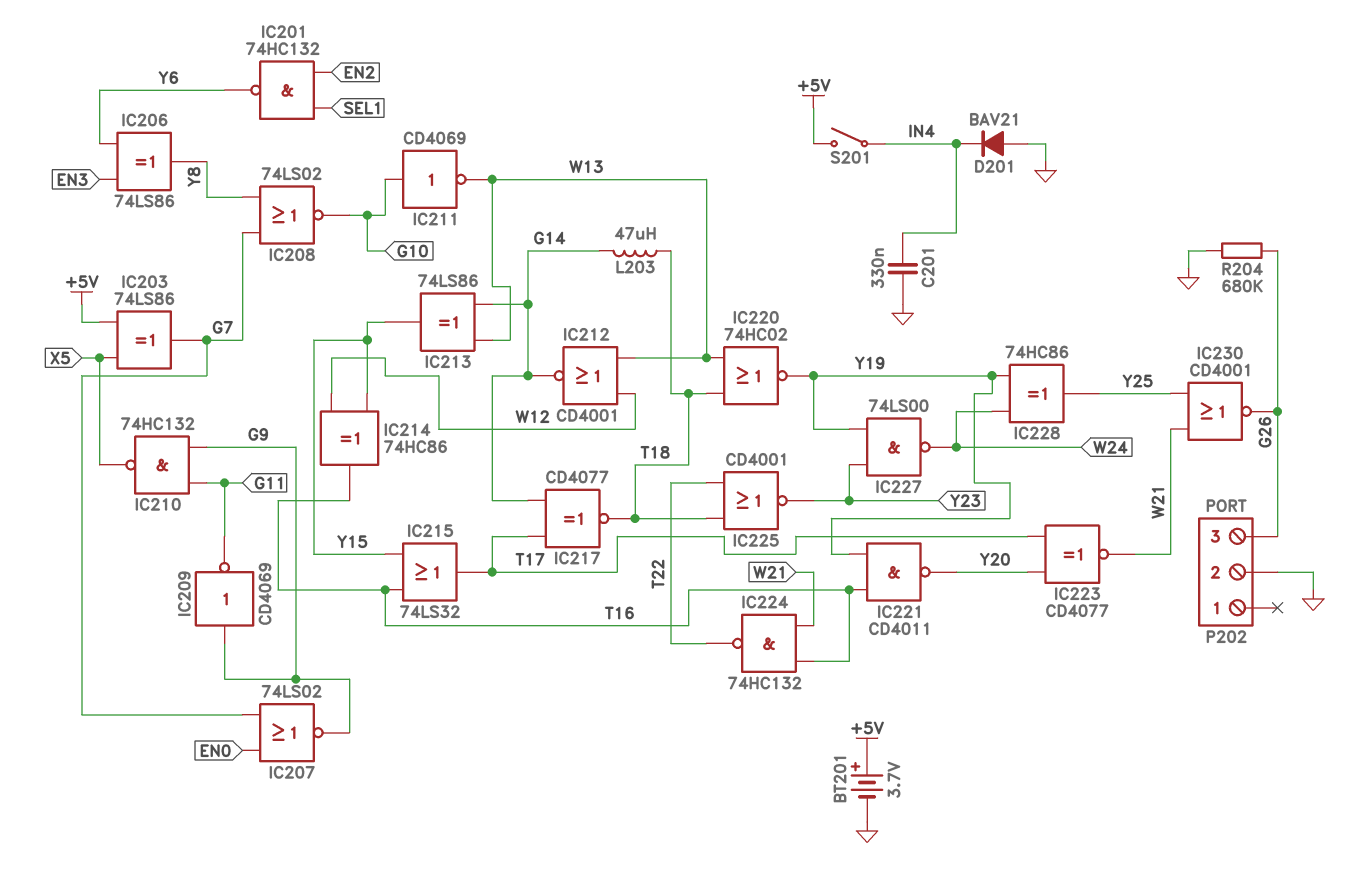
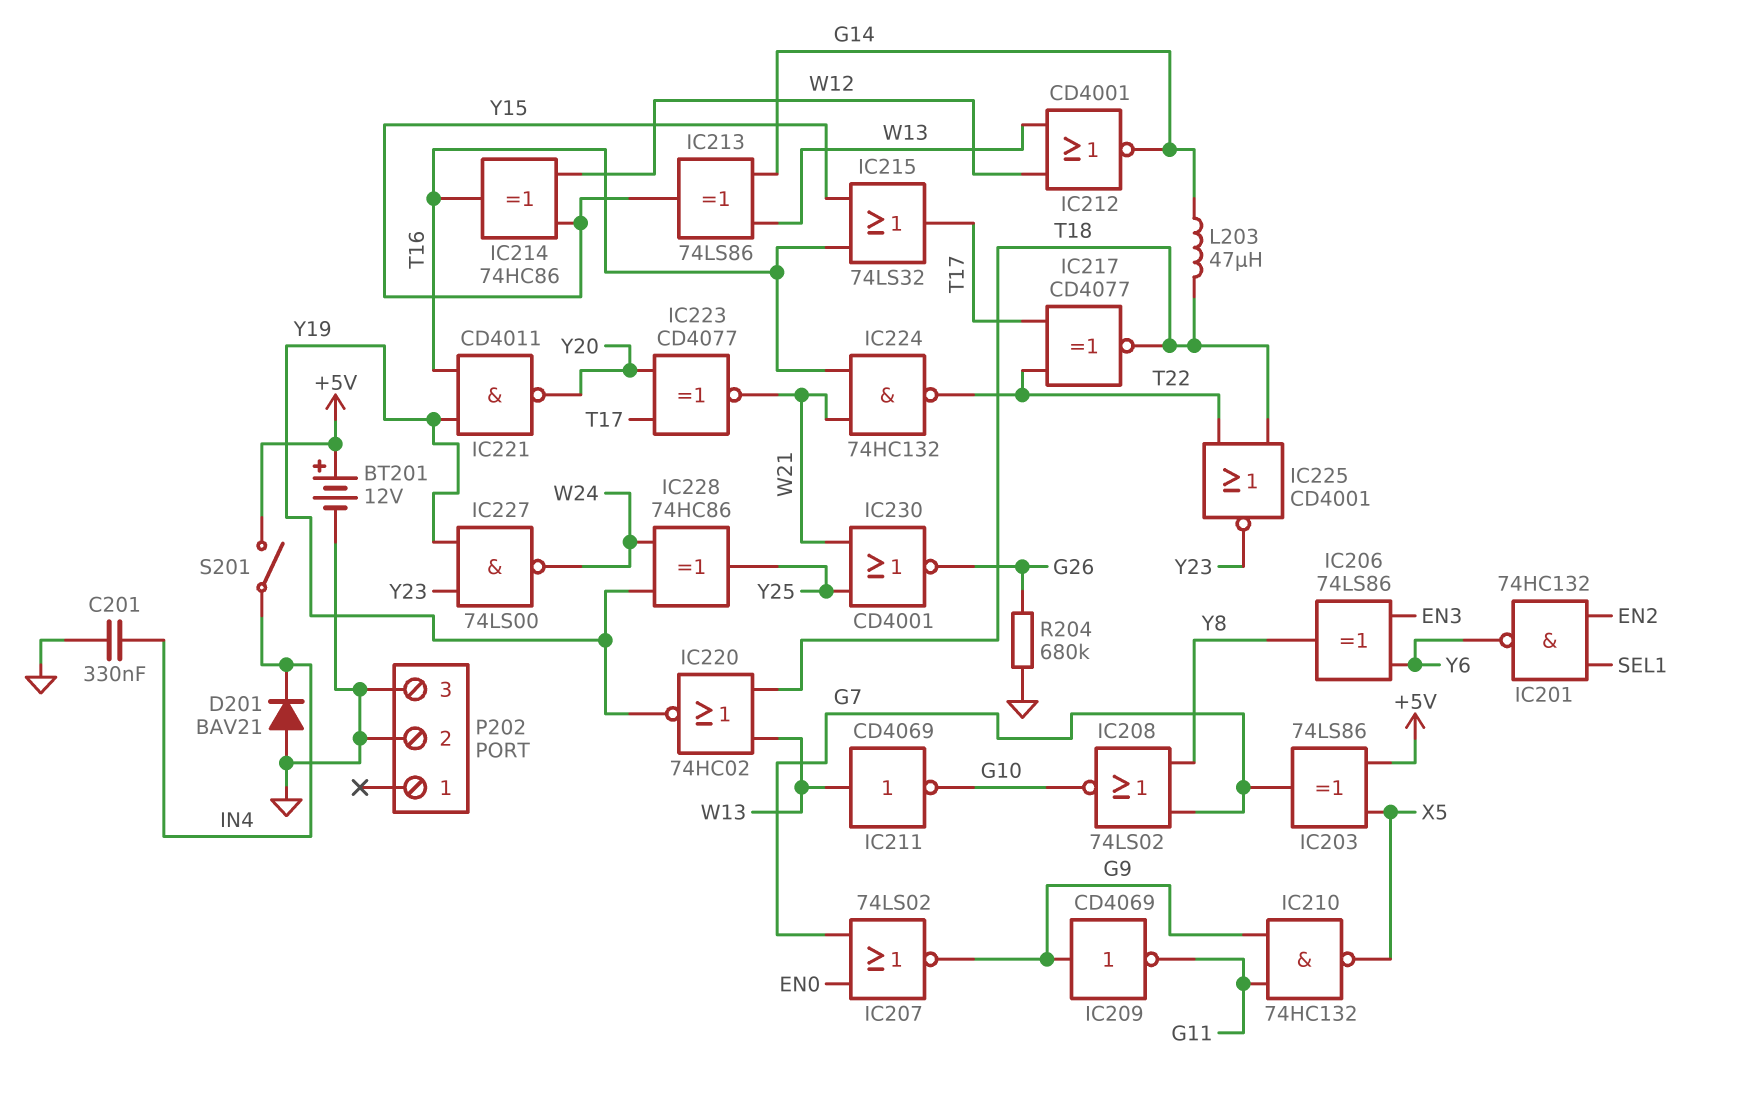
BT201: 3.7V (plus +5V, minus GND) -> 12V (plus +5V, minus GND)
IC211: NOT CD4069 (in G10, out W13) -> NOT CD4069 (in W13, out G10)
IC217: XNOR CD4077 (in G14, in T17, out T18) -> XNOR CD4077 (in T17, in T22, out T18)
P202 pin 3: G26 -> GND

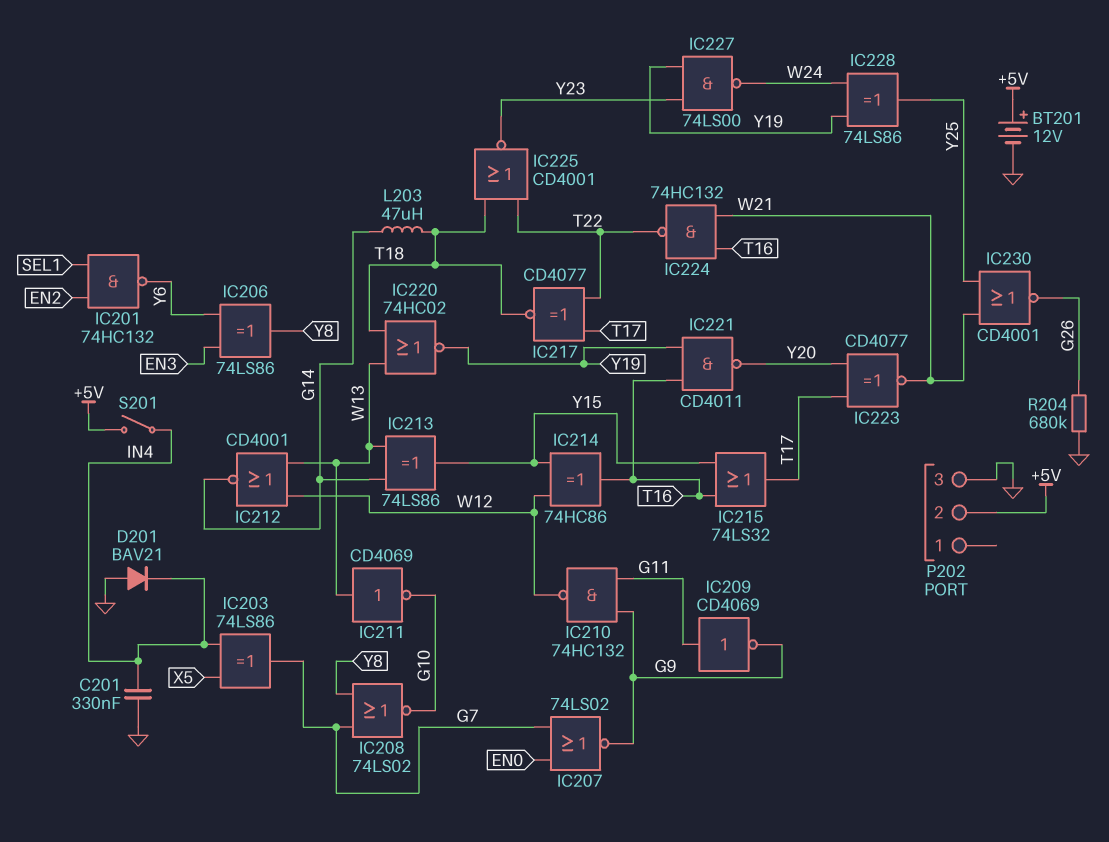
IC203: XOR 74LS86 (in +5V, in X5, out G7) -> XOR 74LS86 (in IN4, in X5, out G7)
IC209: NOT CD4069 (in G9, out G11) -> NOT CD4069 (in G11, out G9)
IC210: NAND 74HC132 (in G9, in G11, out X5) -> NAND 74HC132 (in G9, in G11, out W12)
IC228: XOR 74HC86 (in W24, in Y19, out Y25) -> XOR 74LS86 (in W24, in Y19, out Y25)
P202 pin 2: GND -> +5V

